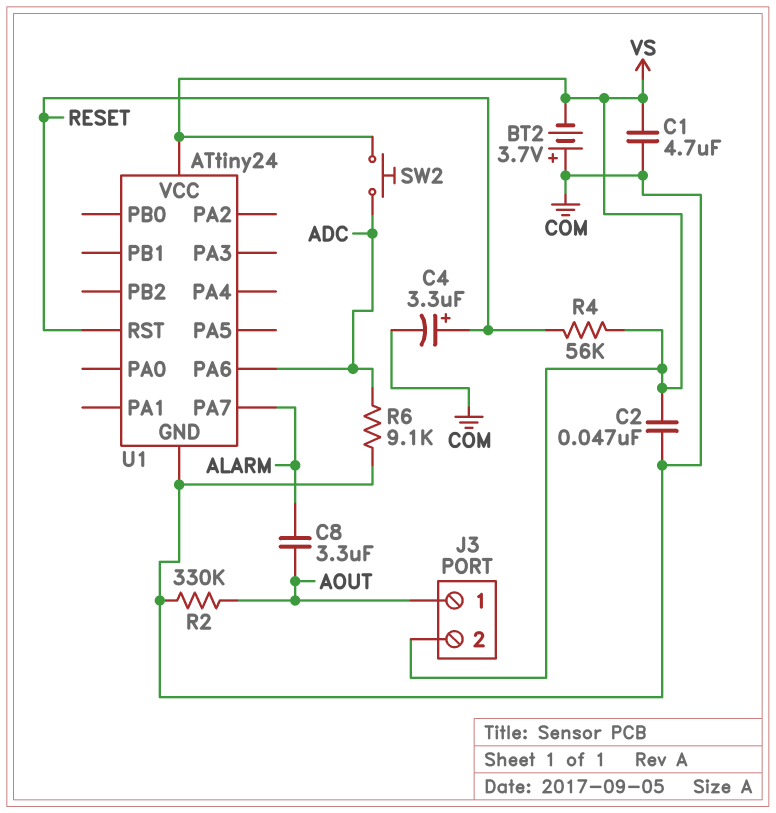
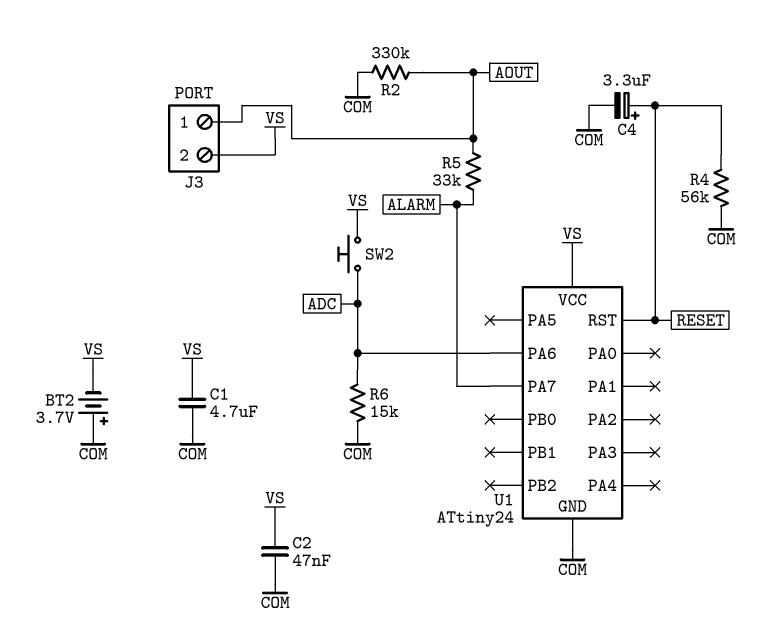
C8: 3.3uF (ALARM, AOUT) -> none
R4: 56k (RESET, VS) -> 56k (COM, RESET)
R5: none -> 33k (ALARM, AOUT)
R6: 9.1k (ADC, COM) -> 15k (ADC, COM)

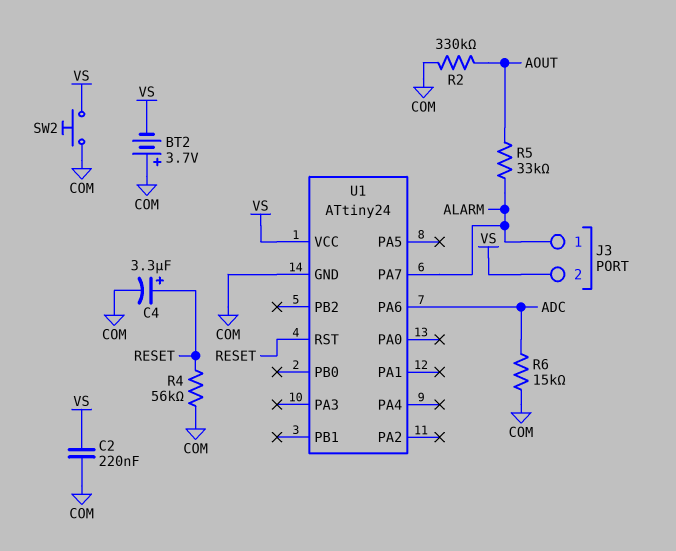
C1: 4.7uF (COM, VS) -> none
C2: 47nF (COM, VS) -> 220nF (COM, VS)
J3 pin 1: AOUT -> ALARM
SW2: button (ADC, VS) -> button (COM, VS)

